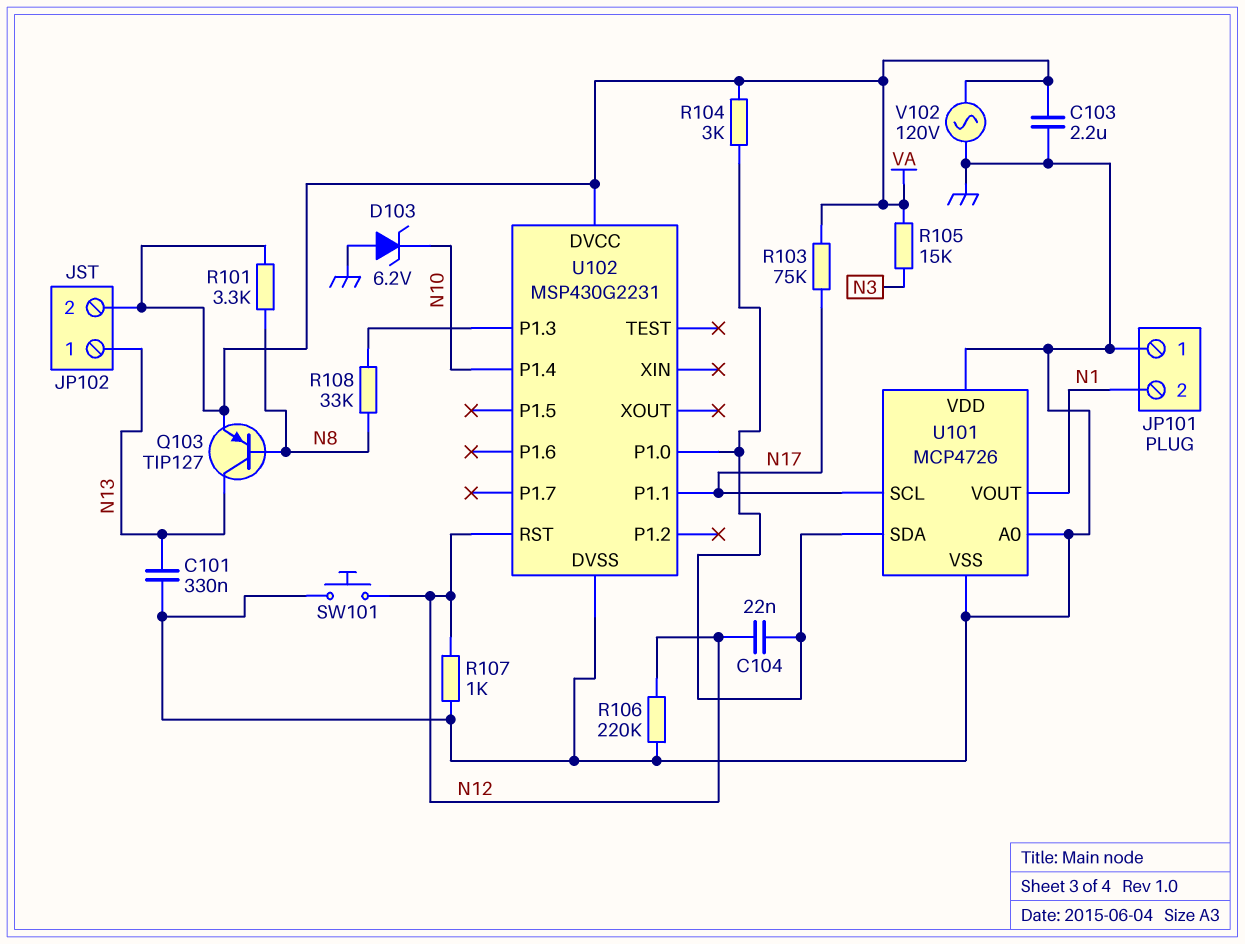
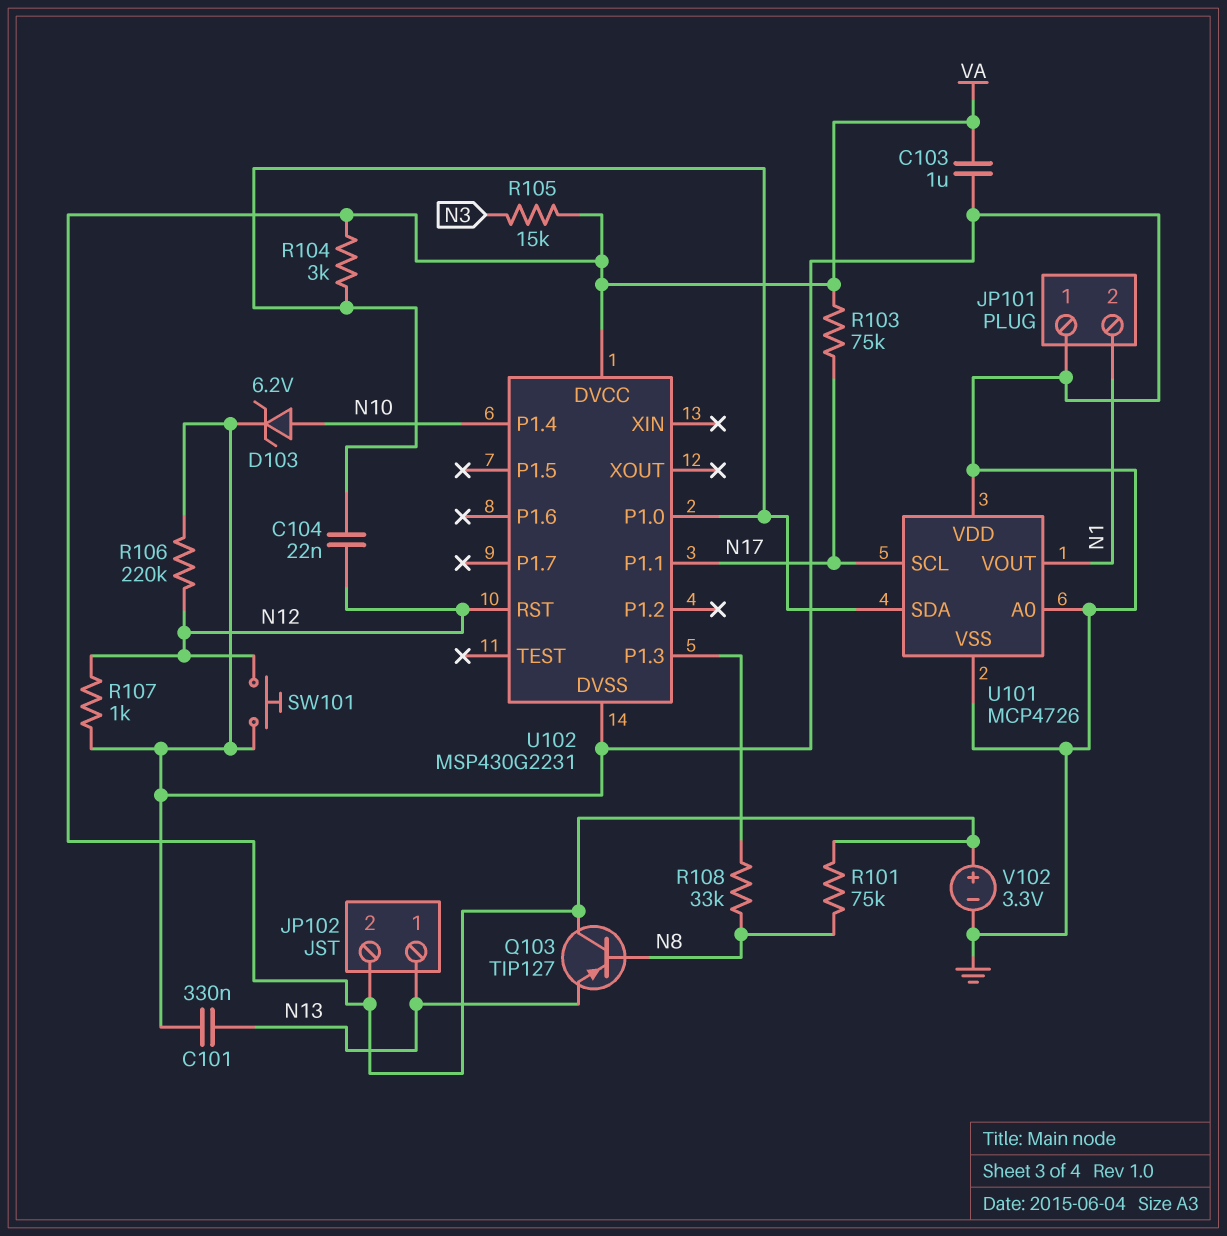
C103: 2.2uF (GND, VA) -> 1uF (GND, VA)
D103: zener 6.2V (A GND, K N10) -> zener 6.2V (A N10, K GND)
Q103: PNP TIP127 (B N8, C N13, E VA) -> PNP TIP127 (B N8, C VA, E N13)
R101: 3.3k (N8, VA) -> 75k (N8, VA)
V102: AC 120V (GND, VA) -> 3.3V (plus VA, minus GND)

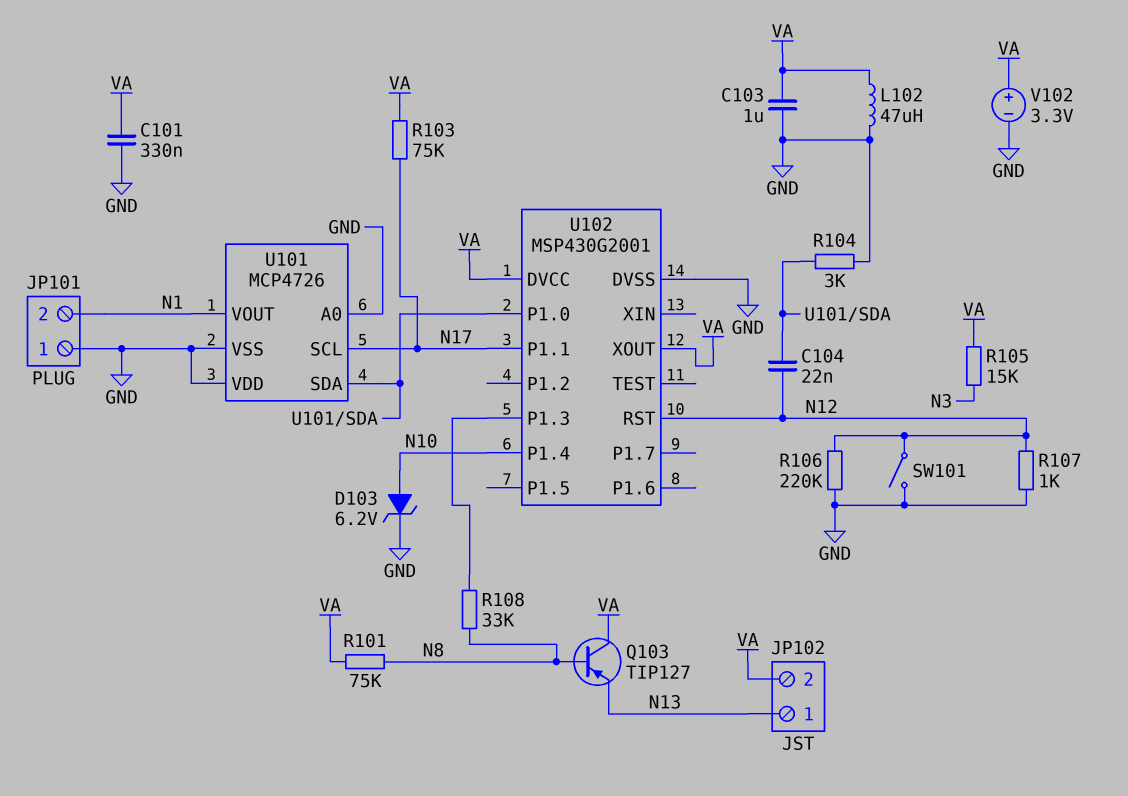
C101: 330nF (GND, N13) -> 330nF (GND, VA)
L102: none -> 47uH (GND, VA)
R104: 3k (U101/SDA, VA) -> 3k (GND, U101/SDA)
SW101: button (GND, N12) -> switch (GND, N12)
U102: MSP430G2231 -> MSP430G2001
U102 pin XOUT: none -> VA

